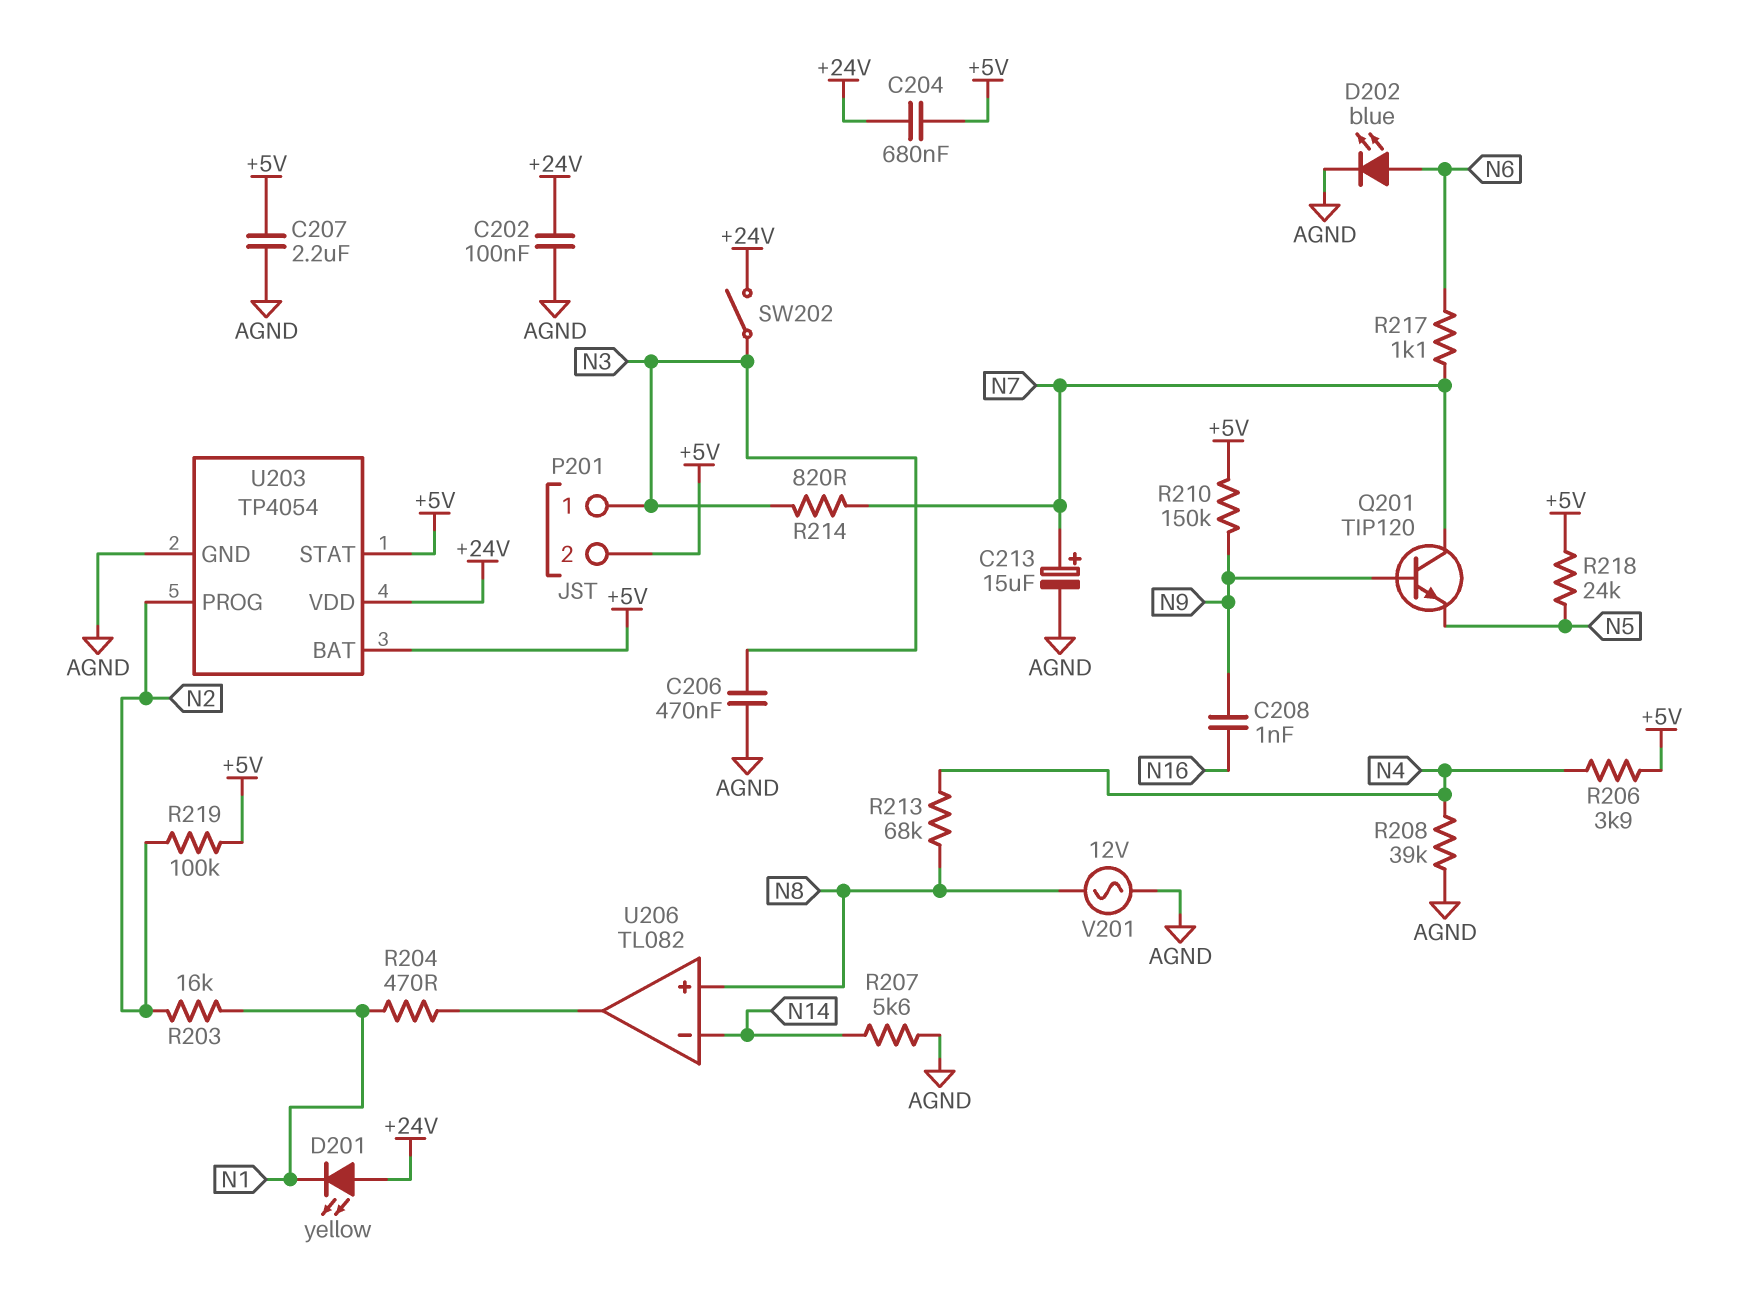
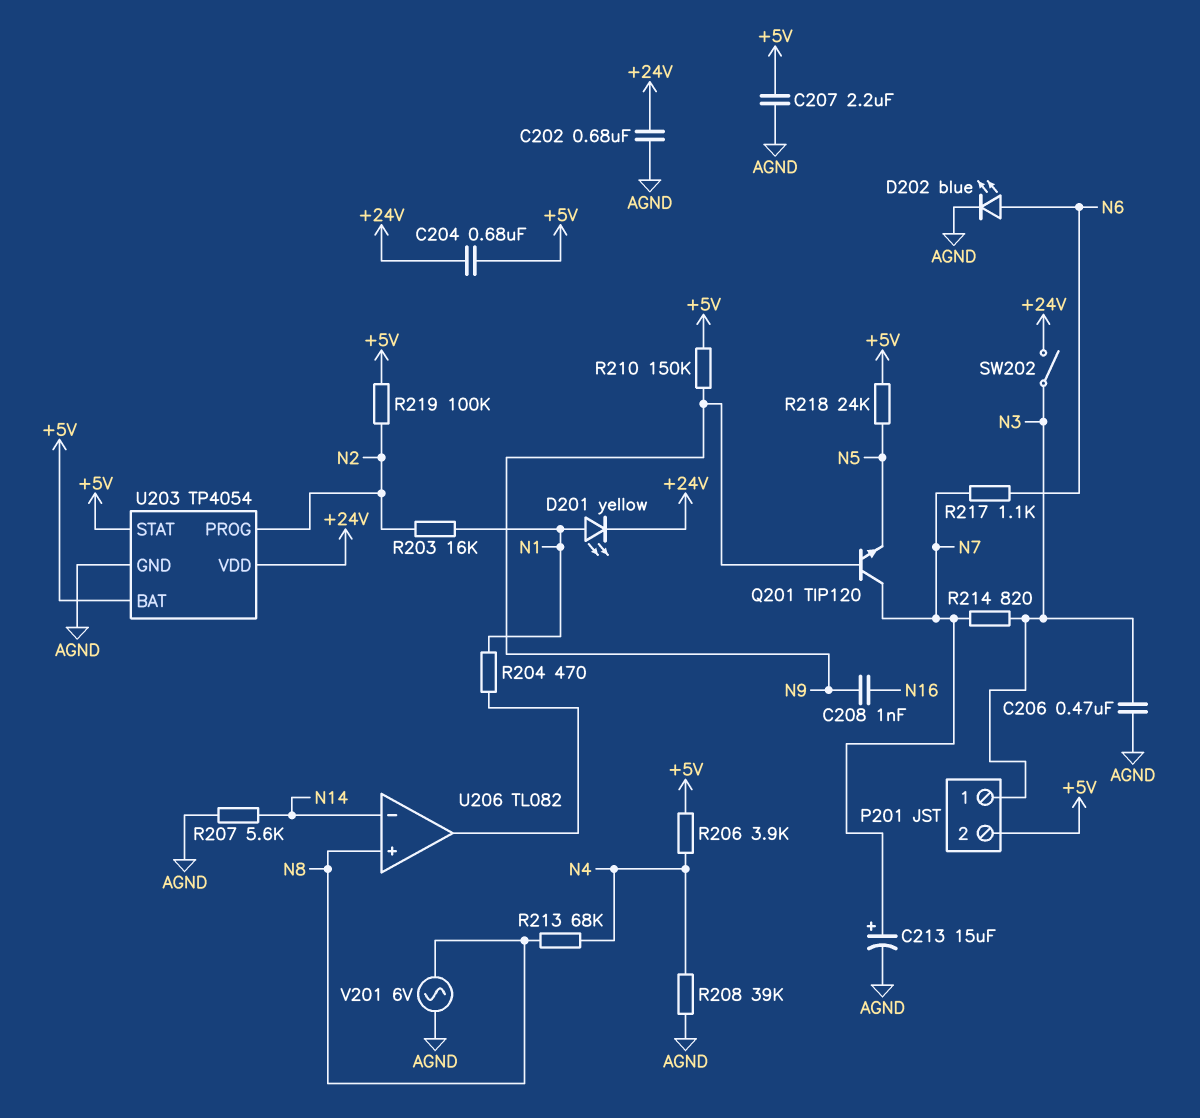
C202: 100nF (+24V, AGND) -> 680nF (+24V, AGND)
D201: LED yellow (A +24V, K N1) -> LED yellow (A N1, K +24V)
V201: AC 12V (AGND, N8) -> AC 6V (AGND, N8)

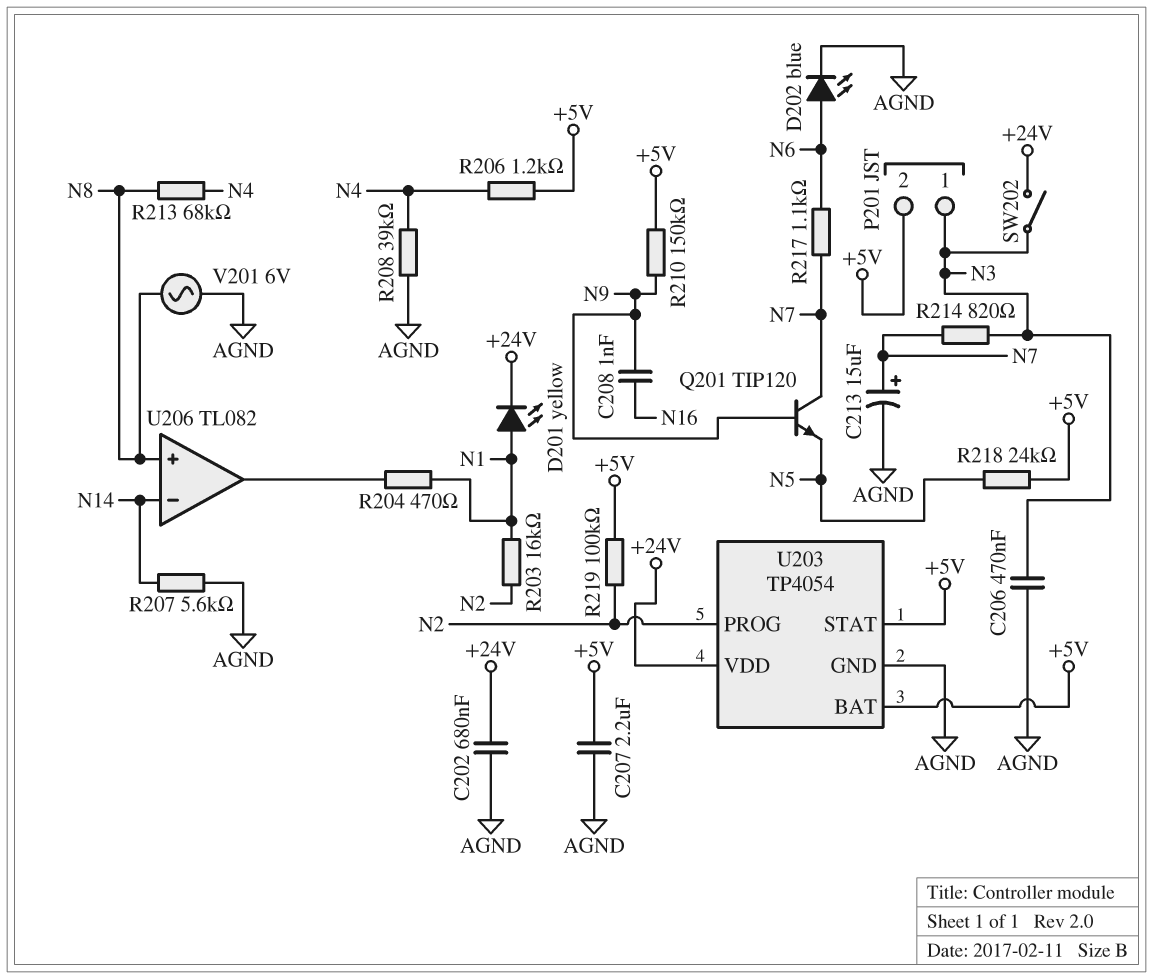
C204: 680nF (+5V, +24V) -> none
R206: 3.9k (+5V, N4) -> 1.2k (+5V, N4)

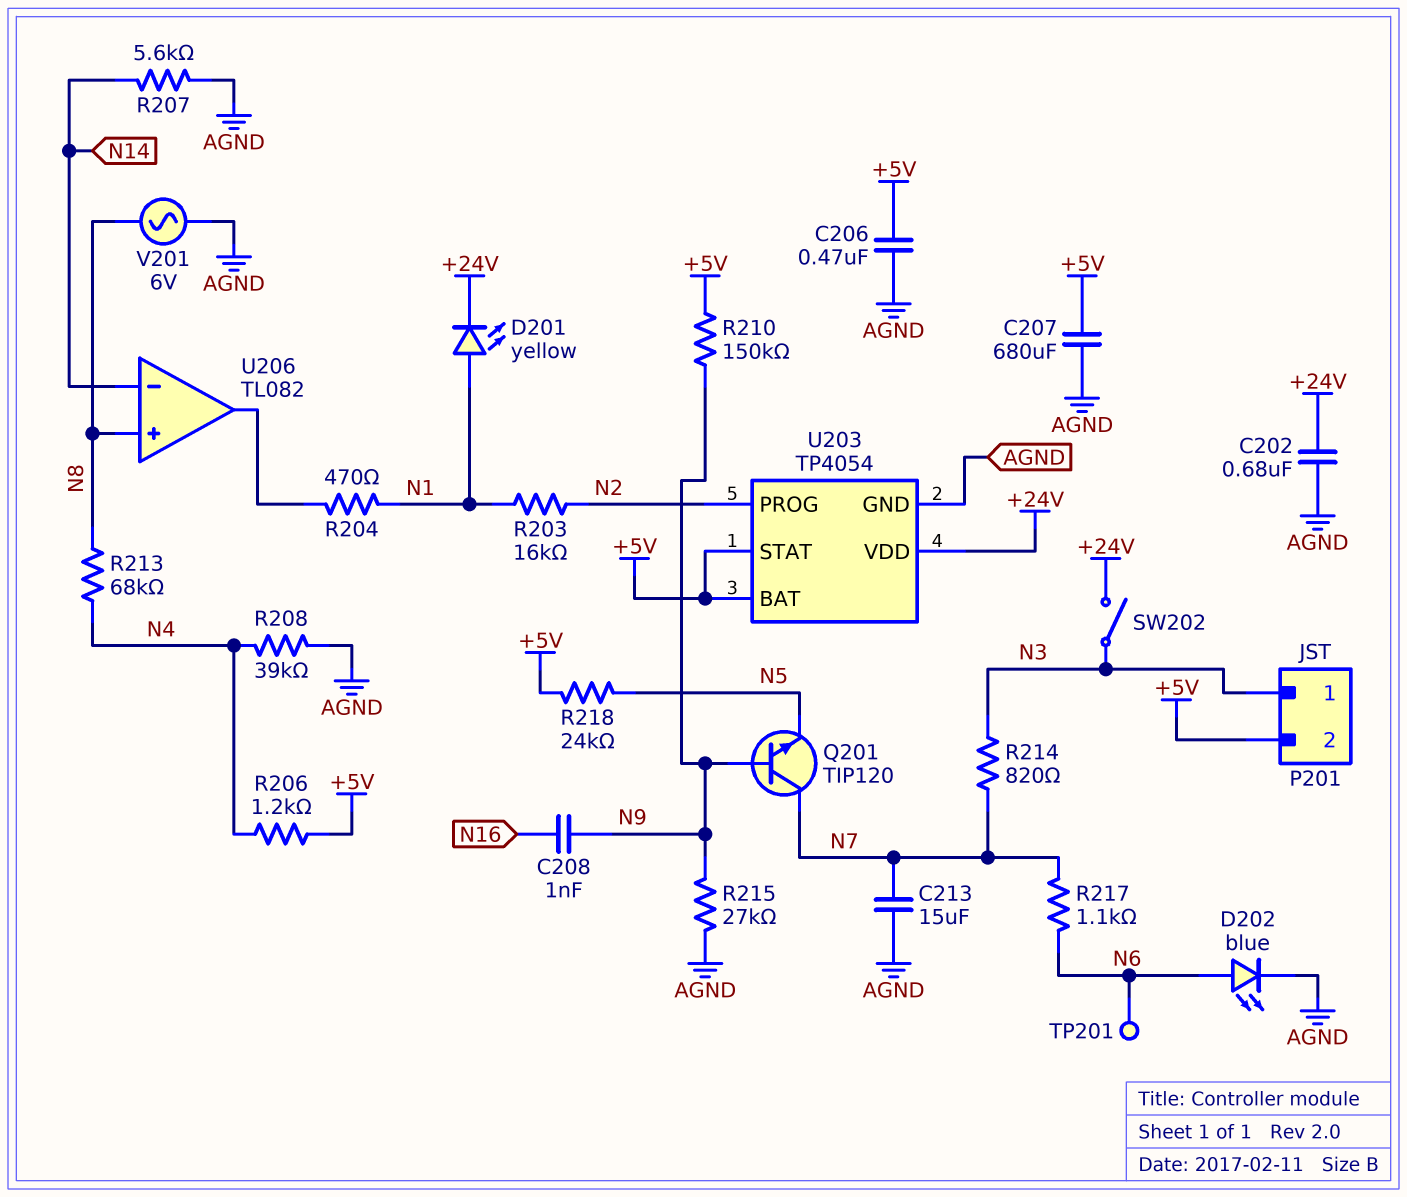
C206: 470nF (AGND, N3) -> 470nF (+5V, AGND)
C207: 2.2uF (+5V, AGND) -> 680uF (+5V, AGND)
C213: 15uF (plus N7, minus AGND) -> 15uF (AGND, N7)
R215: none -> 27k (AGND, N9)
R219: 100k (+5V, N2) -> none
TP201: none -> test point (N6)

